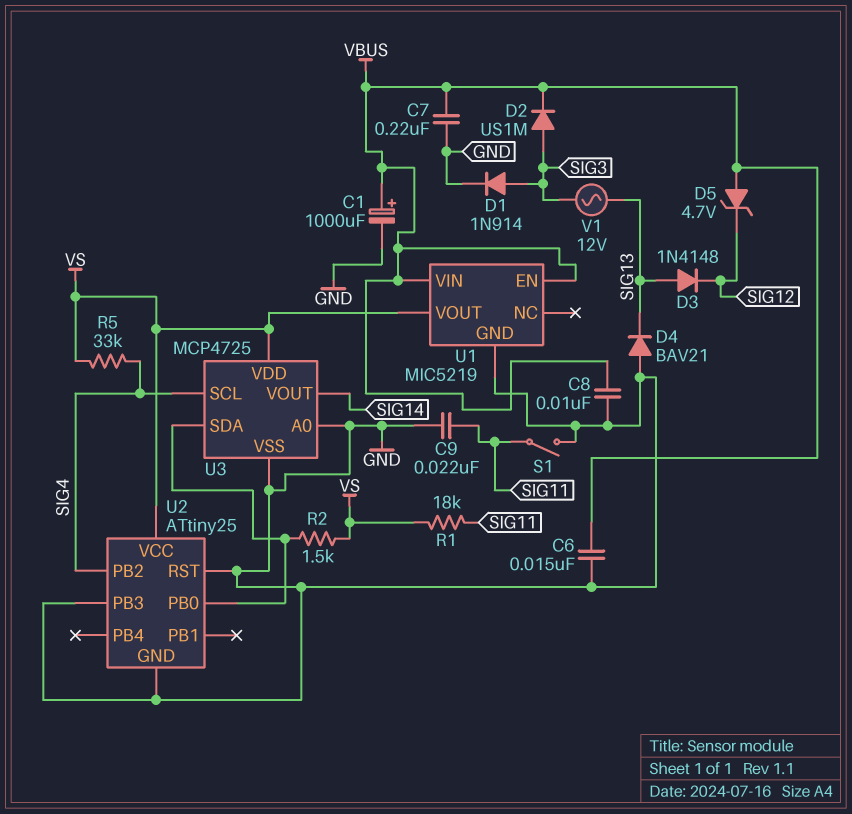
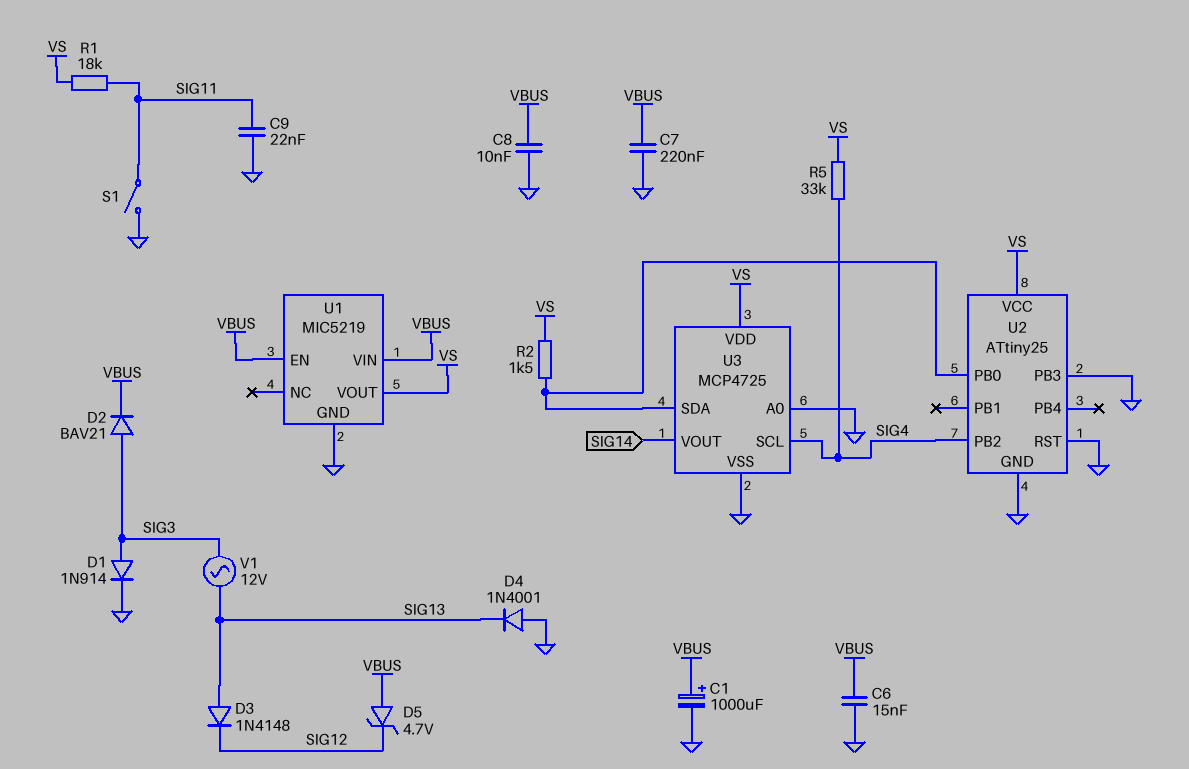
D2: diode US1M (A SIG3, K VBUS) -> diode BAV21 (A SIG3, K VBUS)
D4: diode BAV21 (A GND, K SIG13) -> diode 1N4001 (A GND, K SIG13)

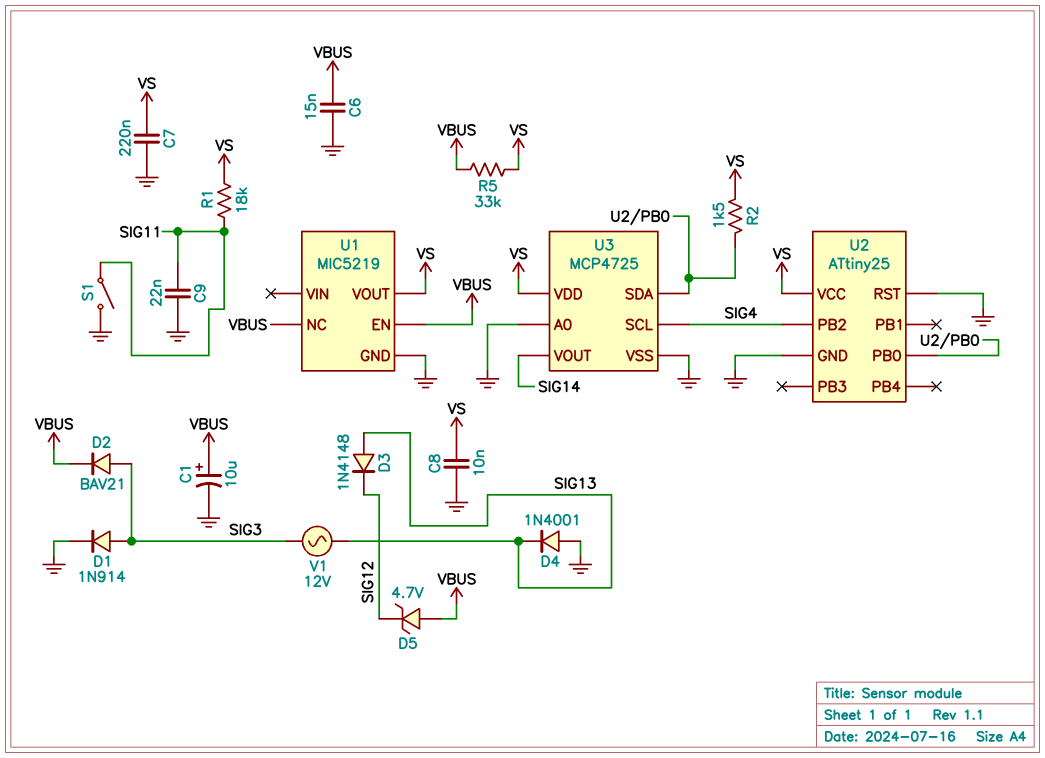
C1: 1000uF (plus VBUS, minus GND) -> 10uF (plus VBUS, minus GND)
C7: 220nF (GND, VBUS) -> 220nF (GND, VS)
C8: 10nF (GND, VBUS) -> 10nF (GND, VS)
R5: 33k (SIG4, VS) -> 33k (VBUS, VS)
U1 pin NC: none -> VBUS
U1 pin VIN: VBUS -> none
U2 pin PB3: GND -> none

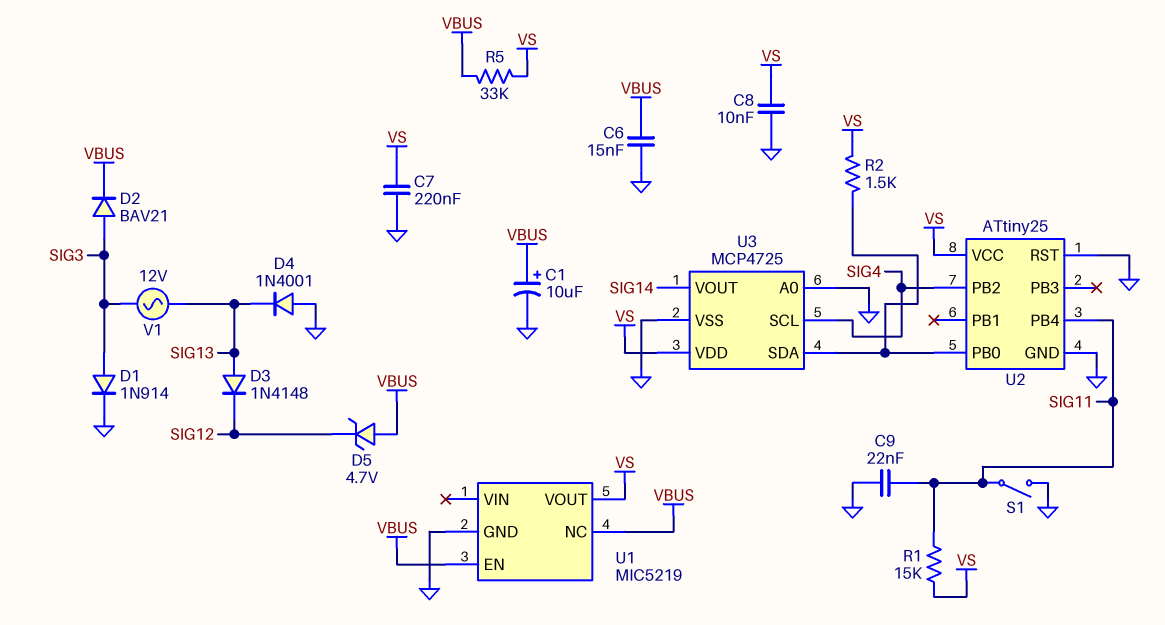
R1: 18k (SIG11, VS) -> 15k (SIG11, VS)
U2 pin PB4: none -> SIG11

